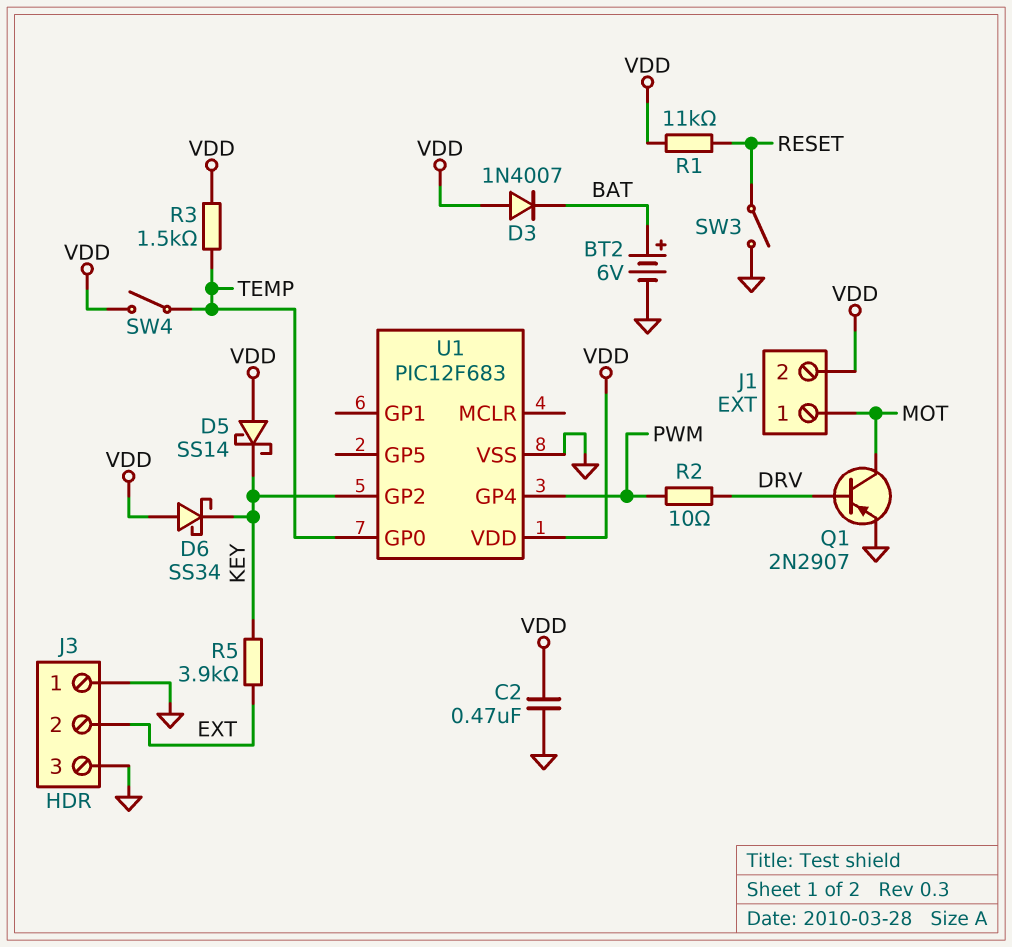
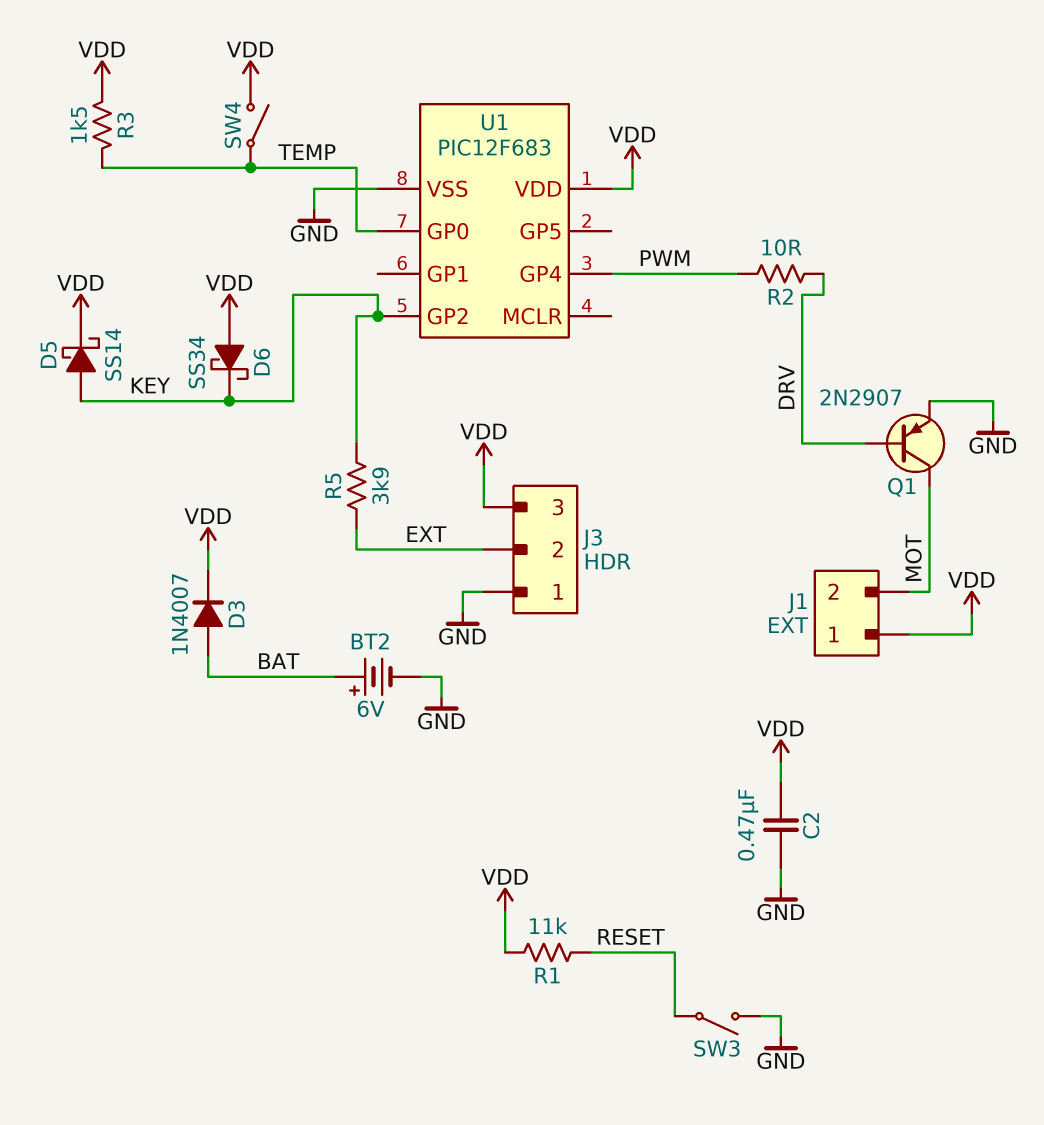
D3: diode 1N4007 (A VDD, K BAT) -> diode 1N4007 (A BAT, K VDD)
D5: schottky SS14 (A VDD, K KEY) -> schottky SS14 (A KEY, K VDD)
J1 pin 1: MOT -> VDD
J1 pin 2: VDD -> MOT
J3 pin 3: GND -> VDD

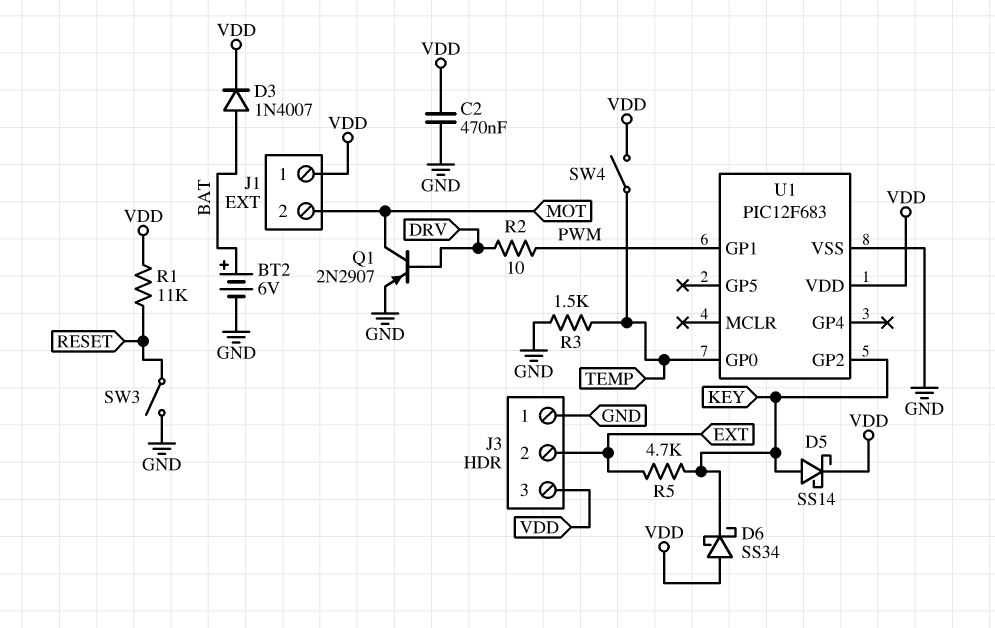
R3: 1.5k (TEMP, VDD) -> 1.5k (GND, TEMP)
R5: 3.9k (EXT, KEY) -> 4.7k (EXT, KEY)
U1 pin GP1: none -> PWM
U1 pin GP4: PWM -> none

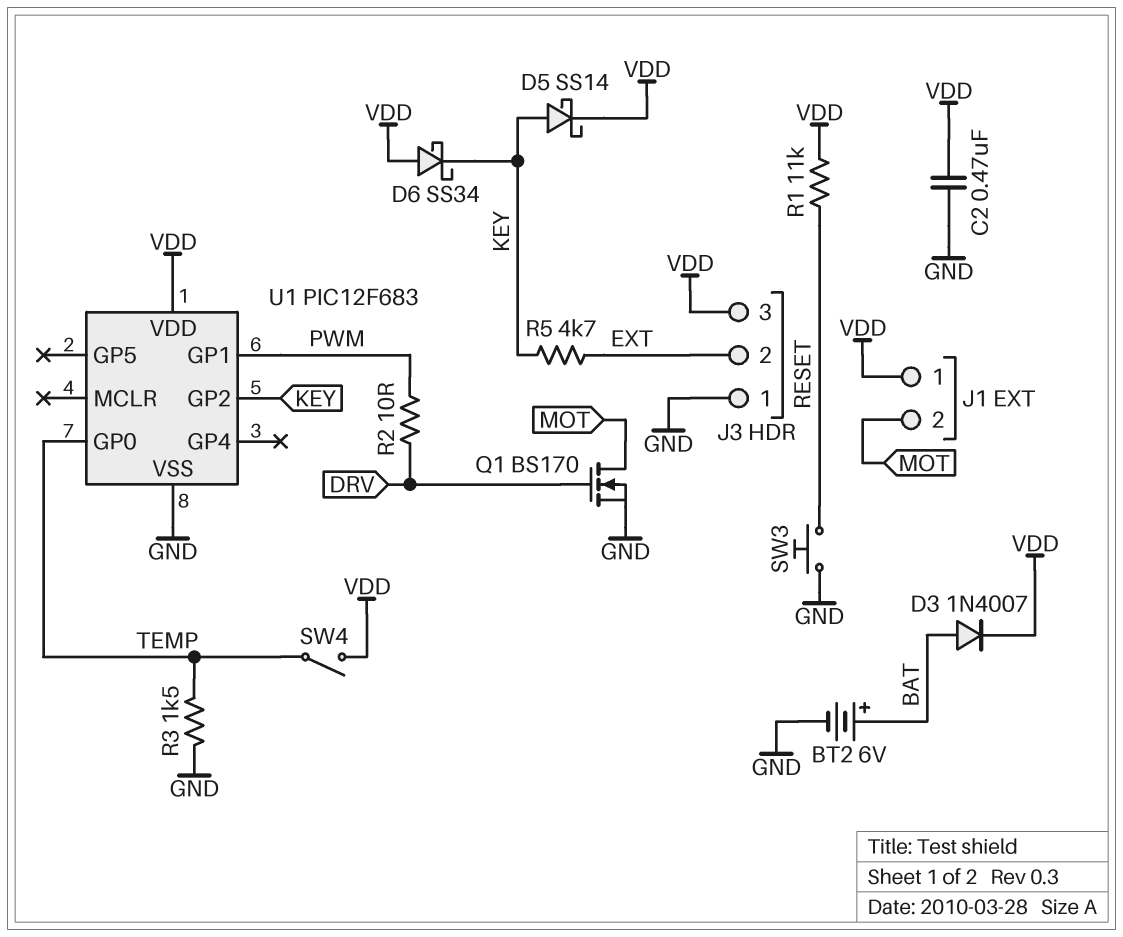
Q1: PNP 2N2907 (B DRV, C MOT, E GND) -> NMOS BS170 (G DRV, D MOT, S GND)
SW3: switch (GND, RESET) -> button (GND, RESET)

